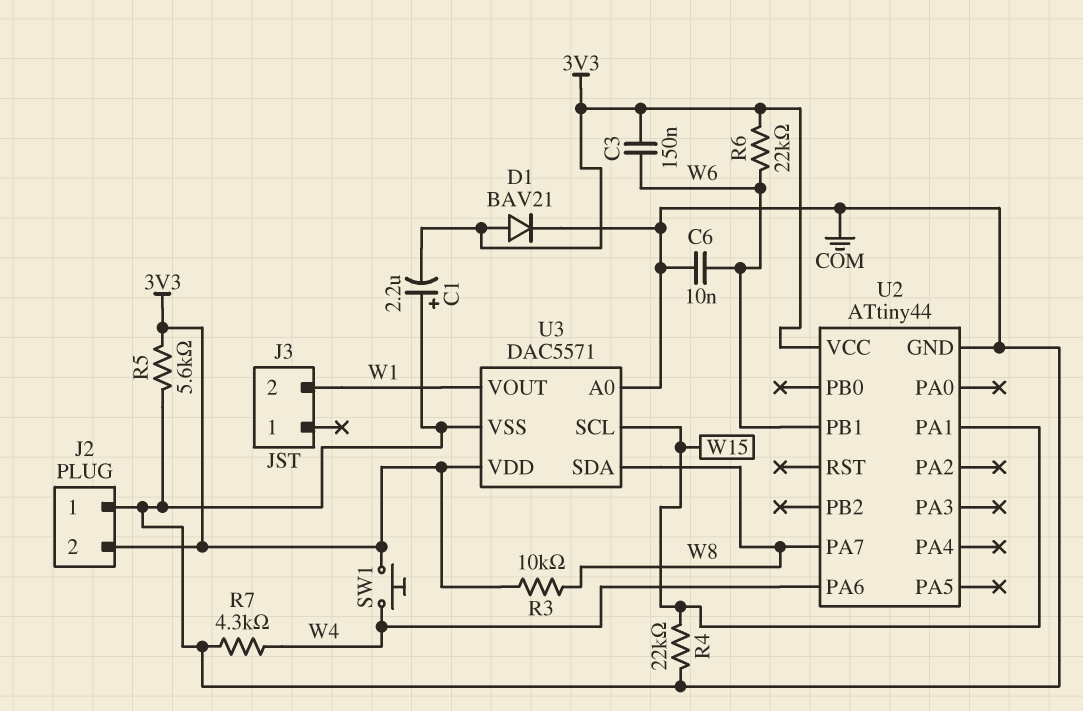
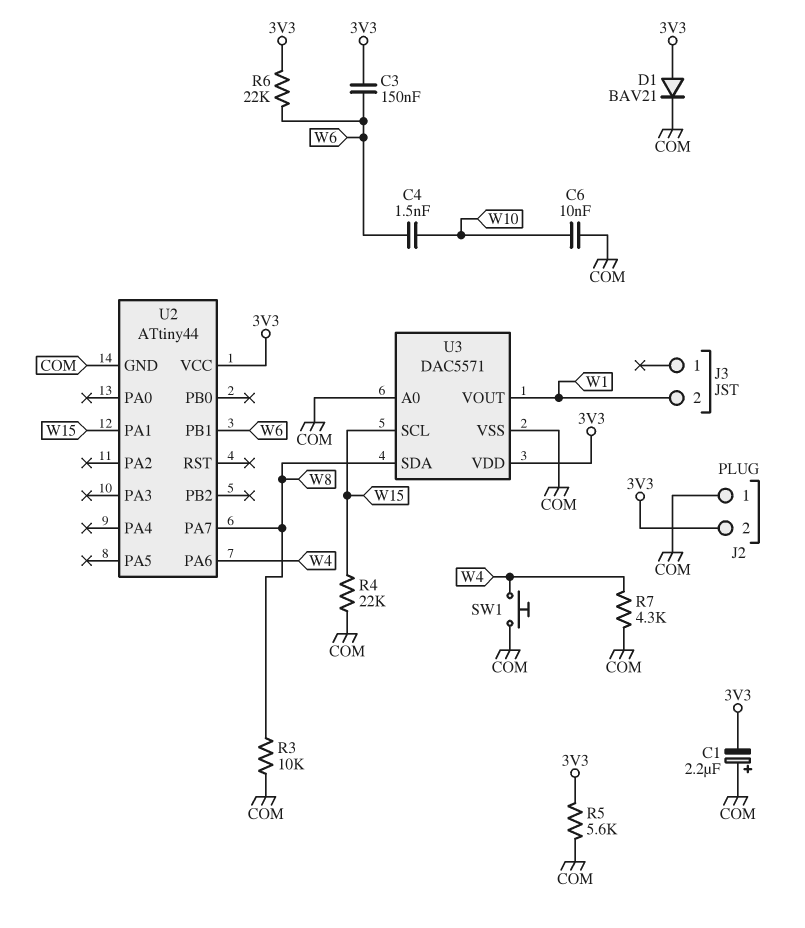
C4: none -> 1.5nF (W6, W10)
C6: 10nF (COM, W6) -> 10nF (COM, W10)
R3: 10k (3V3, W8) -> 10k (COM, W8)
SW1: button (3V3, W4) -> button (COM, W4)

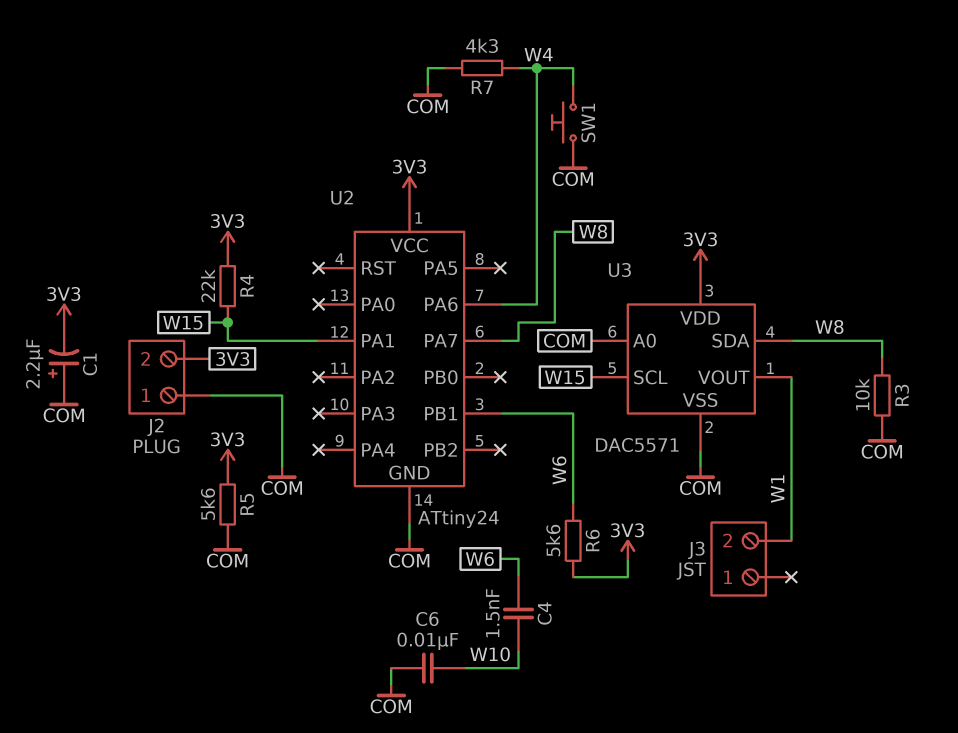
C3: 150nF (3V3, W6) -> none
D1: diode BAV21 (A 3V3, K COM) -> none
R4: 22k (COM, W15) -> 22k (3V3, W15)
R6: 22k (3V3, W6) -> 5.6k (3V3, W6)
U2: ATtiny44 -> ATtiny24

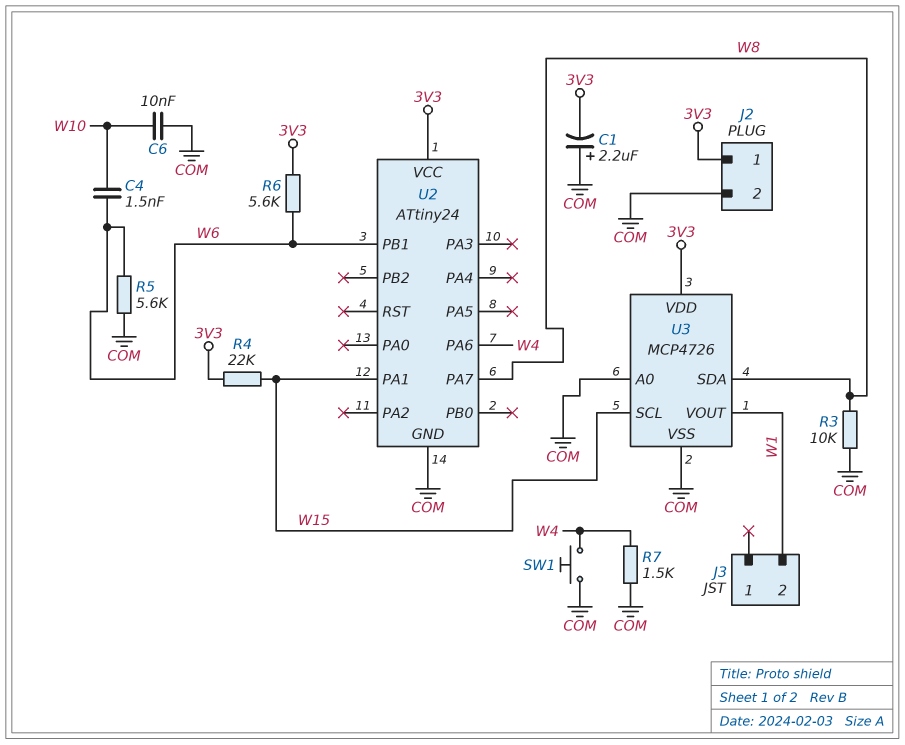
J2 pin 1: COM -> 3V3
J2 pin 2: 3V3 -> COM
R5: 5.6k (3V3, COM) -> 5.6k (COM, W6)
R7: 4.3k (COM, W4) -> 1.5k (COM, W4)
U3: DAC5571 -> MCP4726

